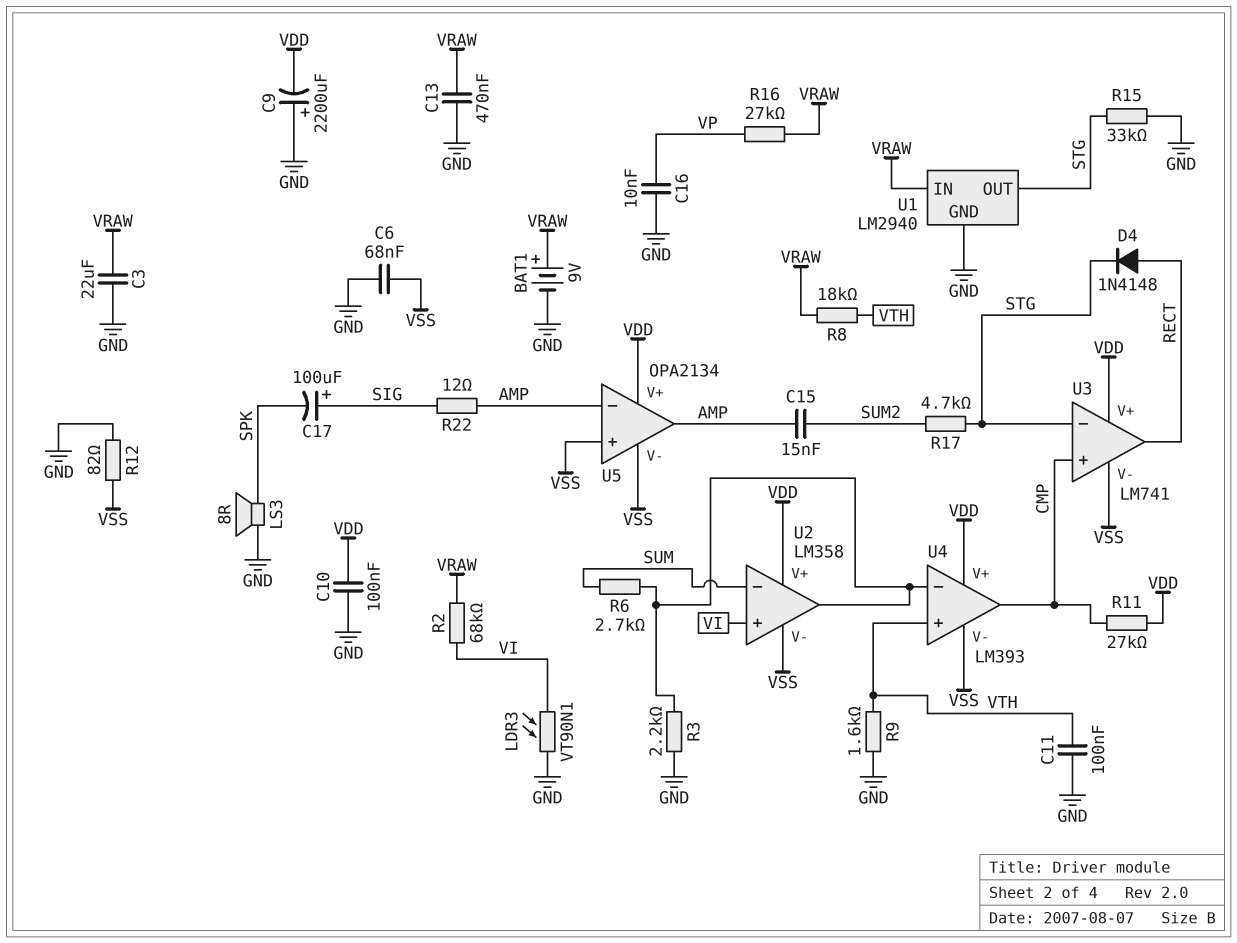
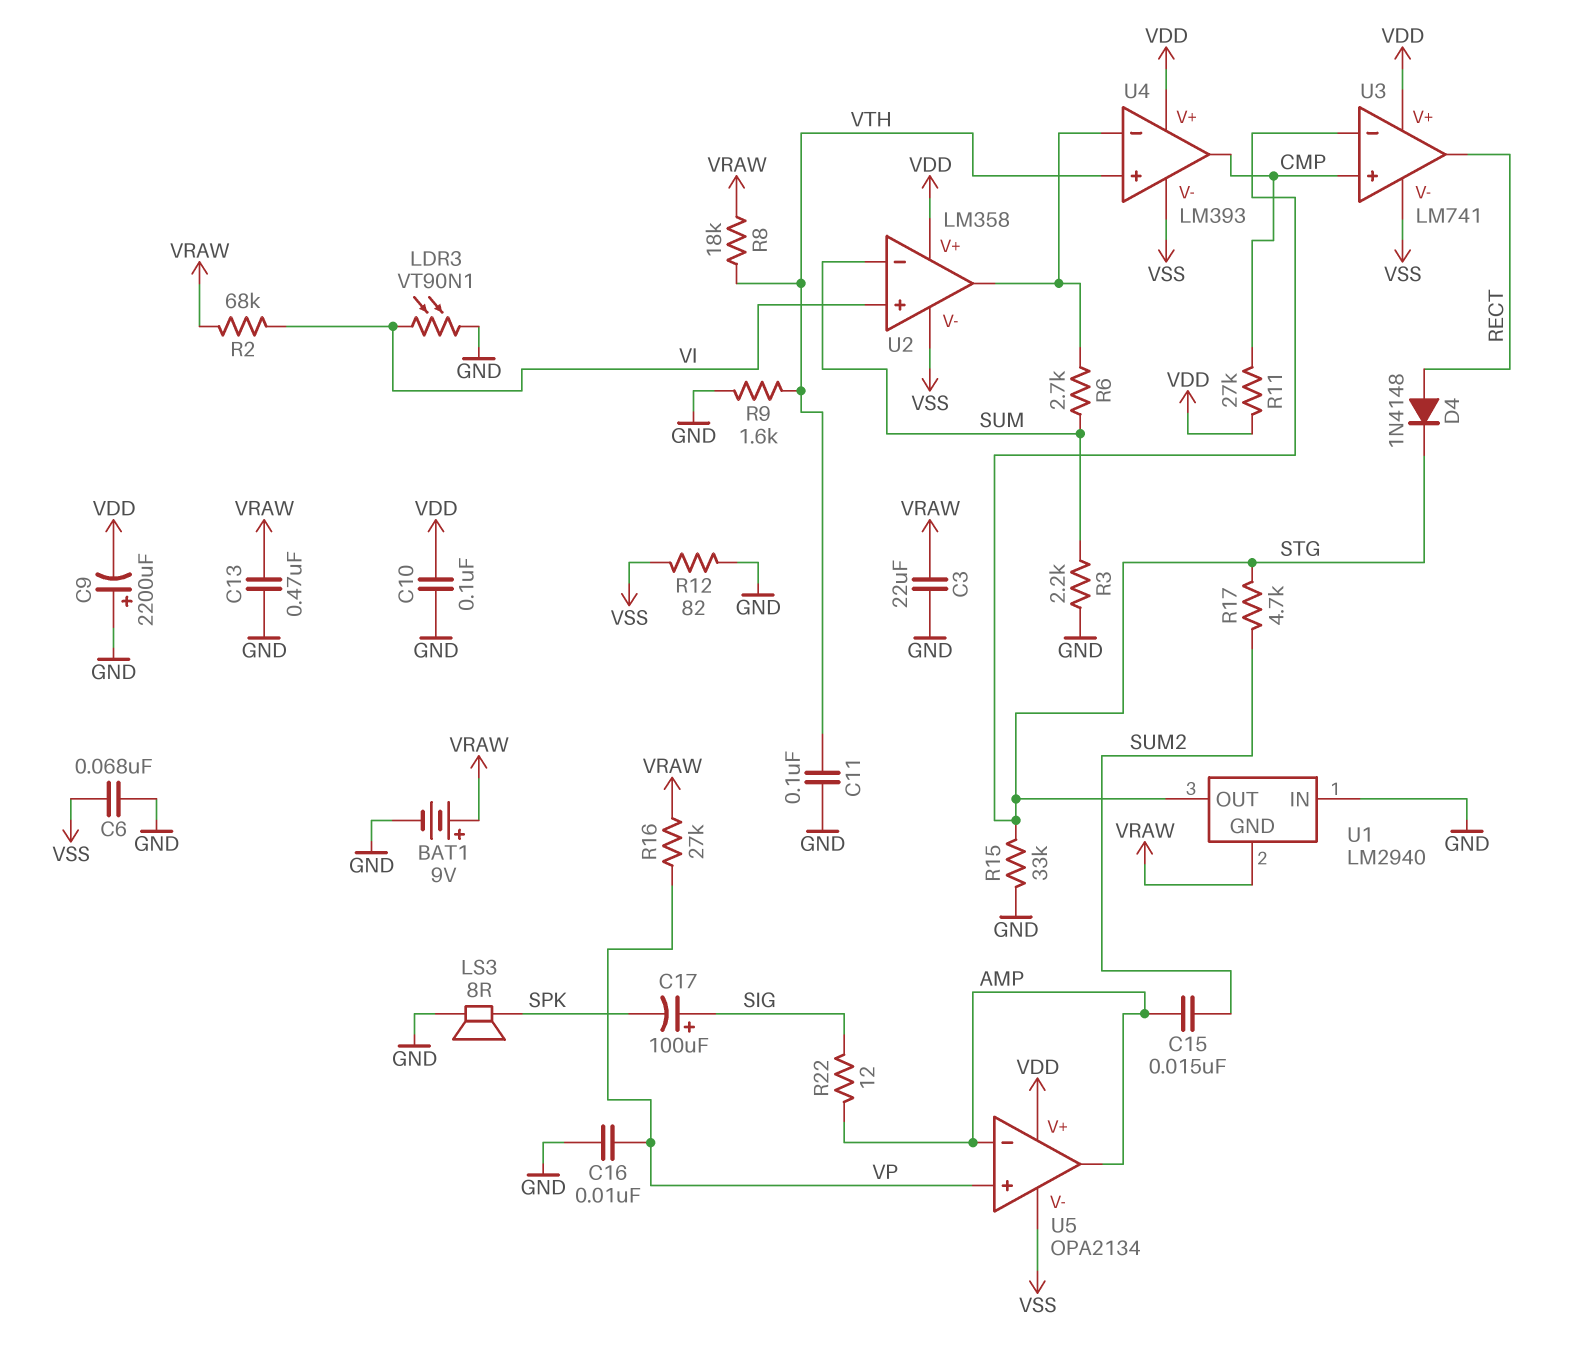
R3: 2.2k (GND, U2/out) -> 2.2k (GND, SUM)
U1 pin GND: GND -> VRAW
U1 pin IN: VRAW -> GND
U5 pin in+: VSS -> VP

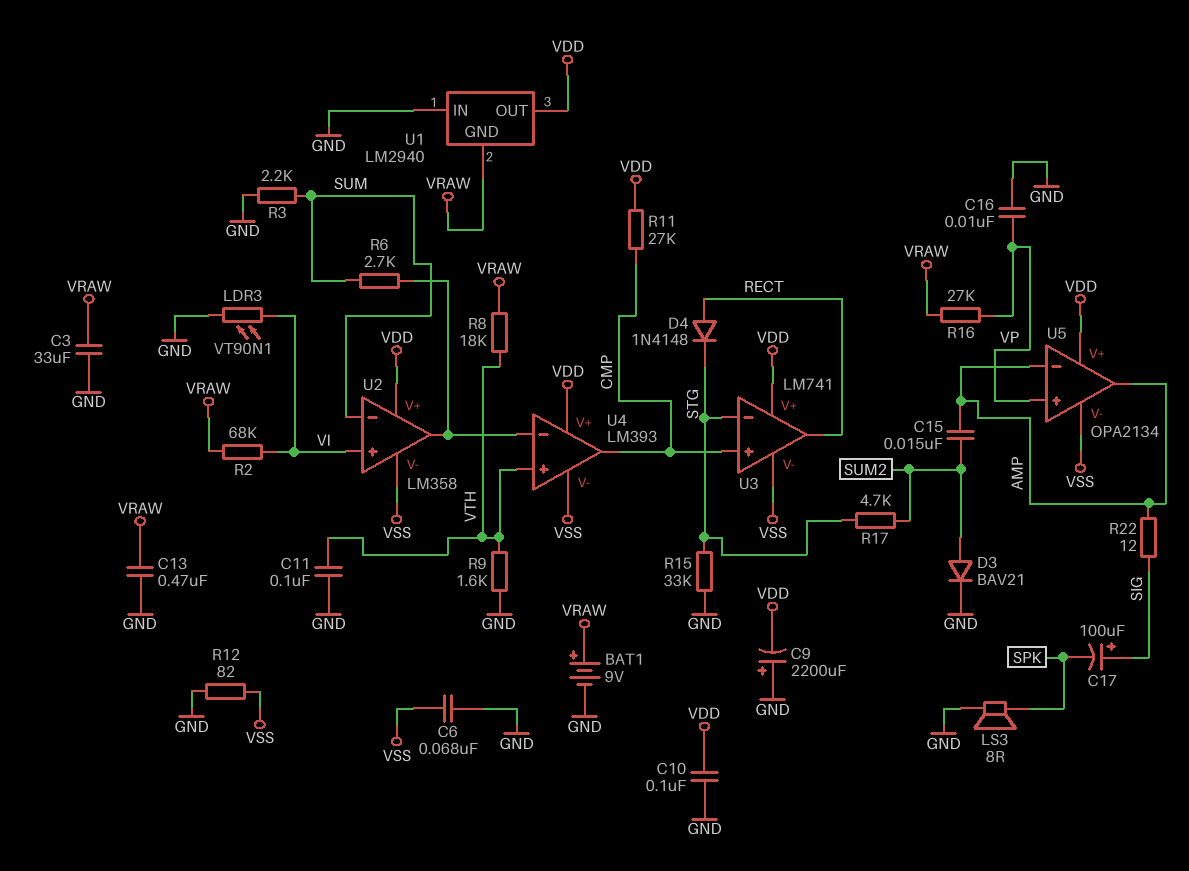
C3: 22uF (GND, VRAW) -> 33uF (GND, VRAW)
D3: none -> diode BAV21 (A SUM2, K GND)
U1 pin OUT: STG -> VDD

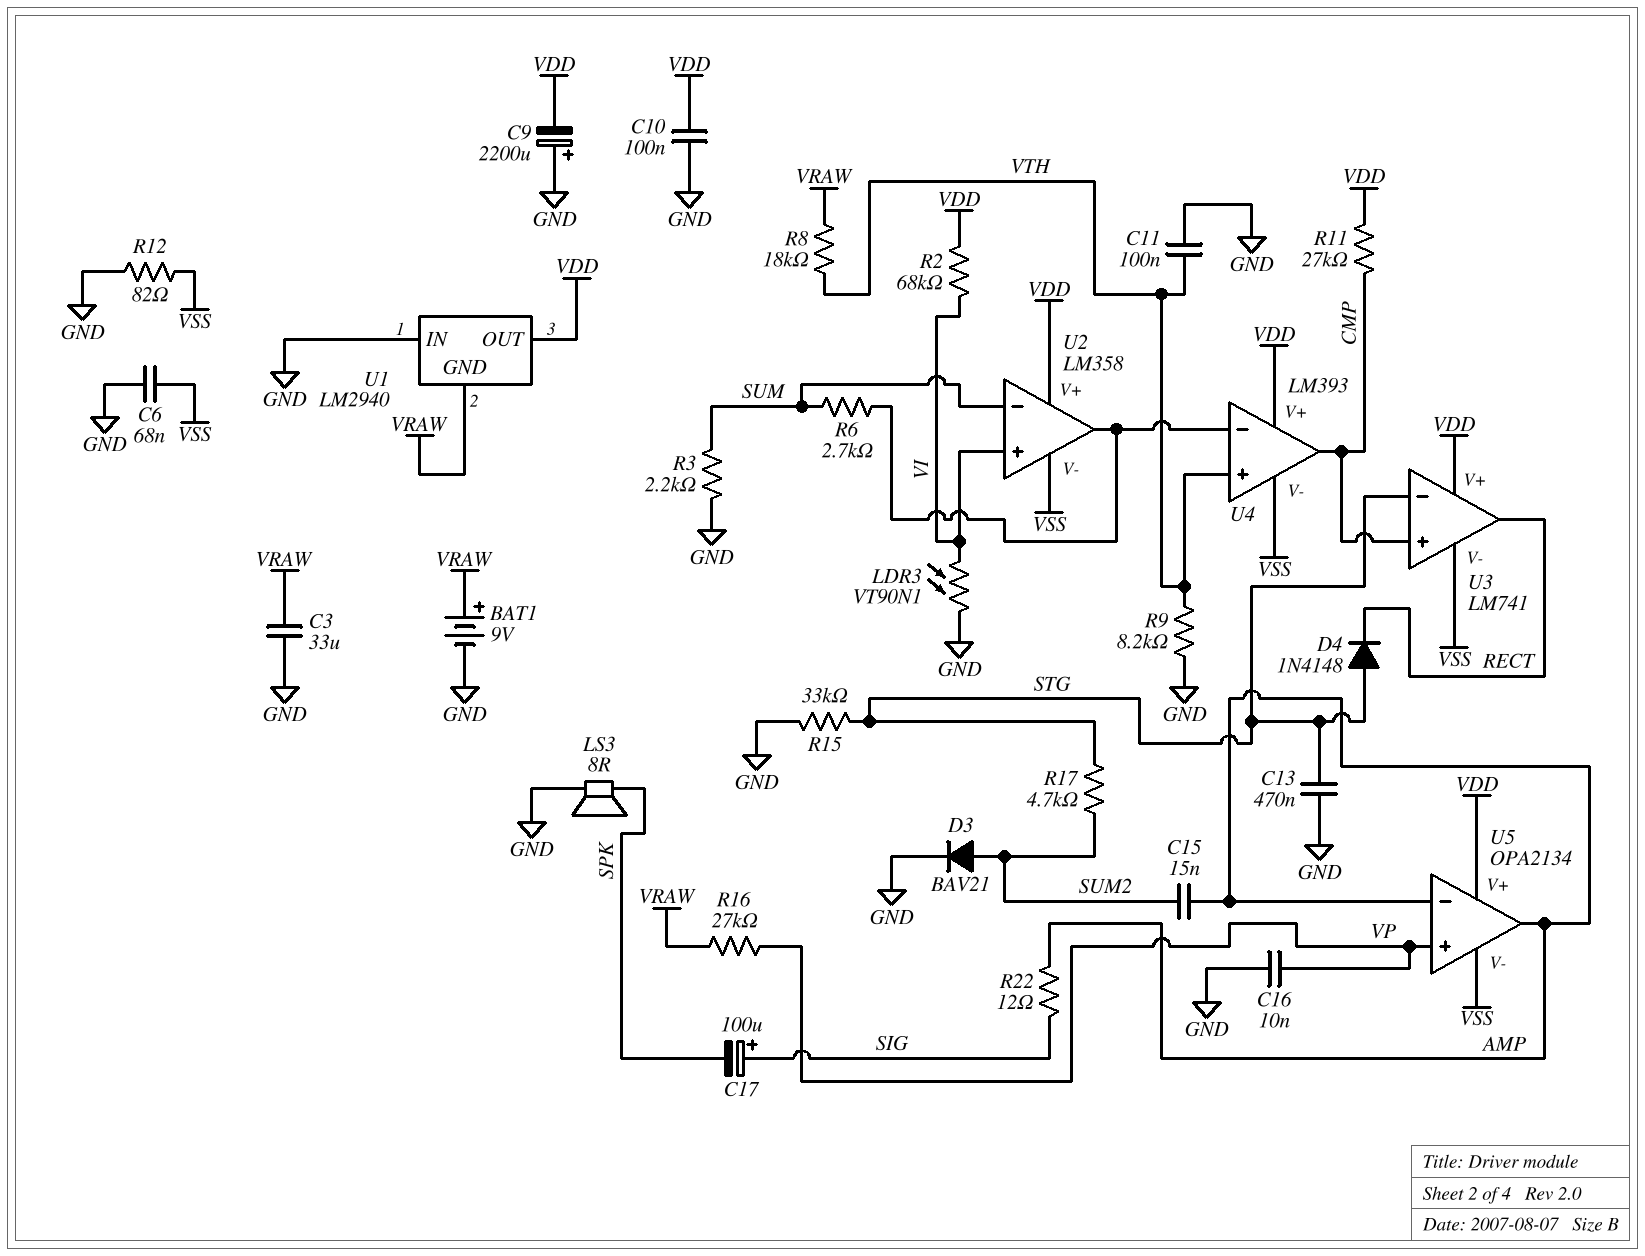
C13: 470nF (GND, VRAW) -> 470nF (GND, STG)
D4: diode 1N4148 (A RECT, K STG) -> diode 1N4148 (A STG, K RECT)
R2: 68k (VI, VRAW) -> 68k (VDD, VI)
R9: 1.6k (GND, VTH) -> 8.2k (GND, VTH)

